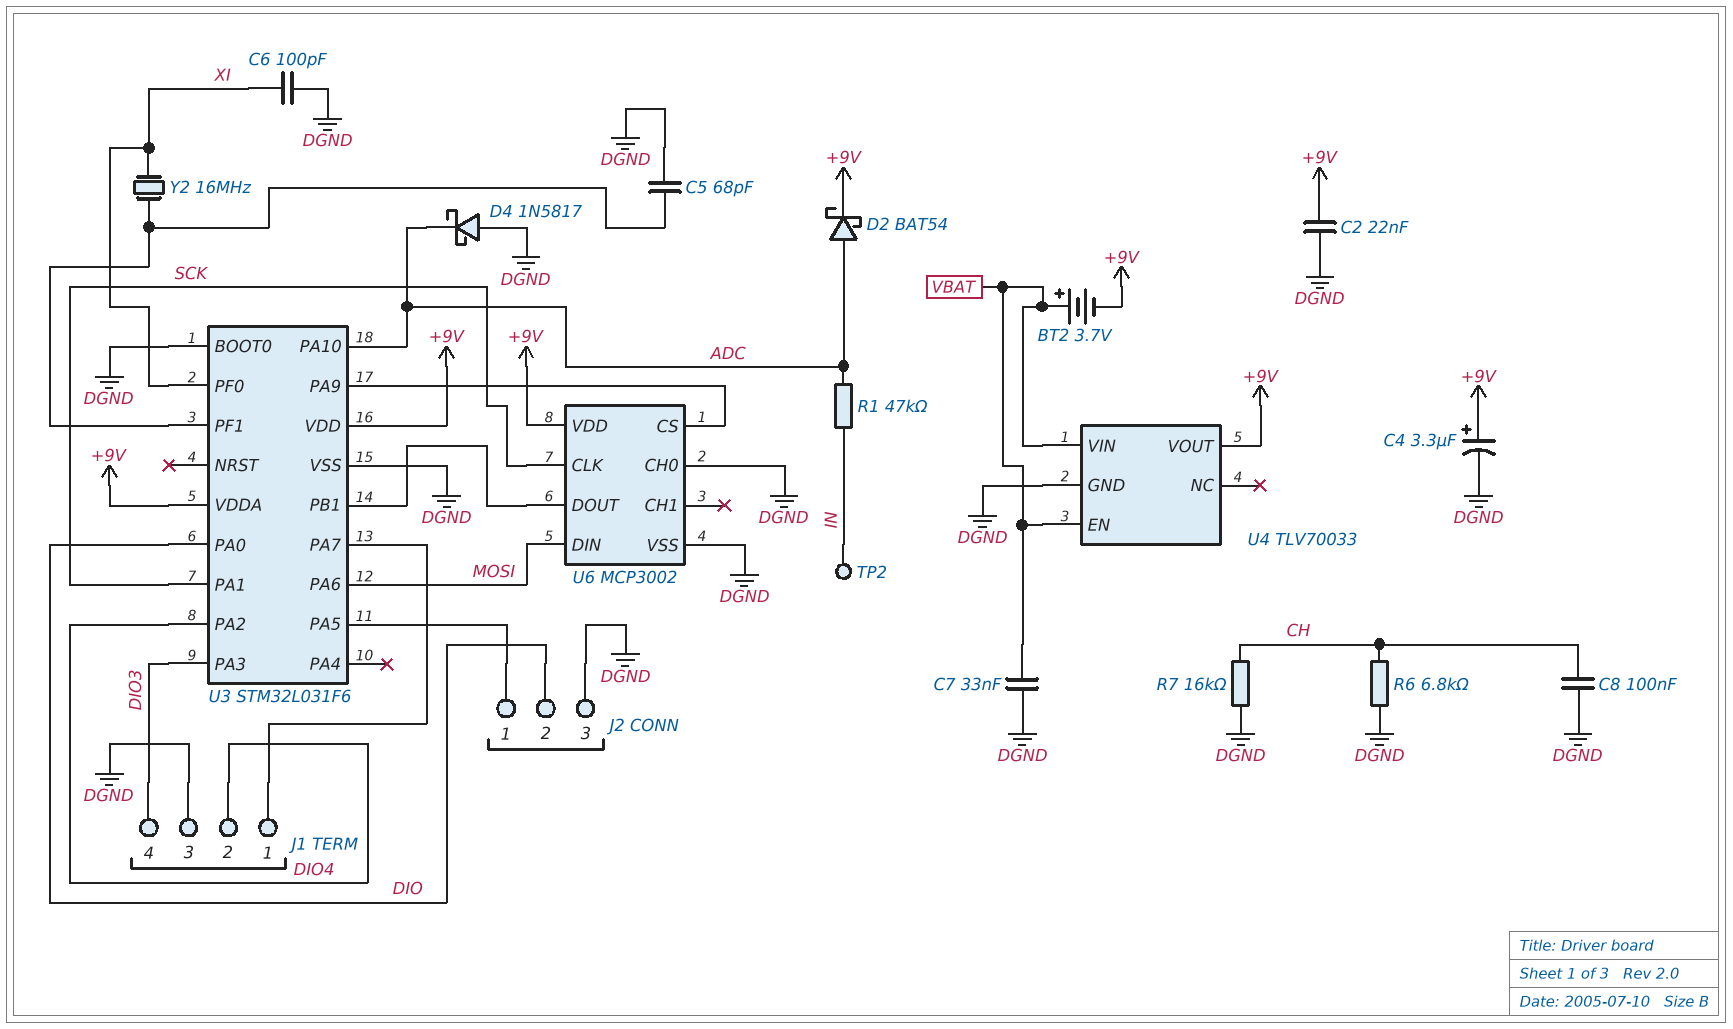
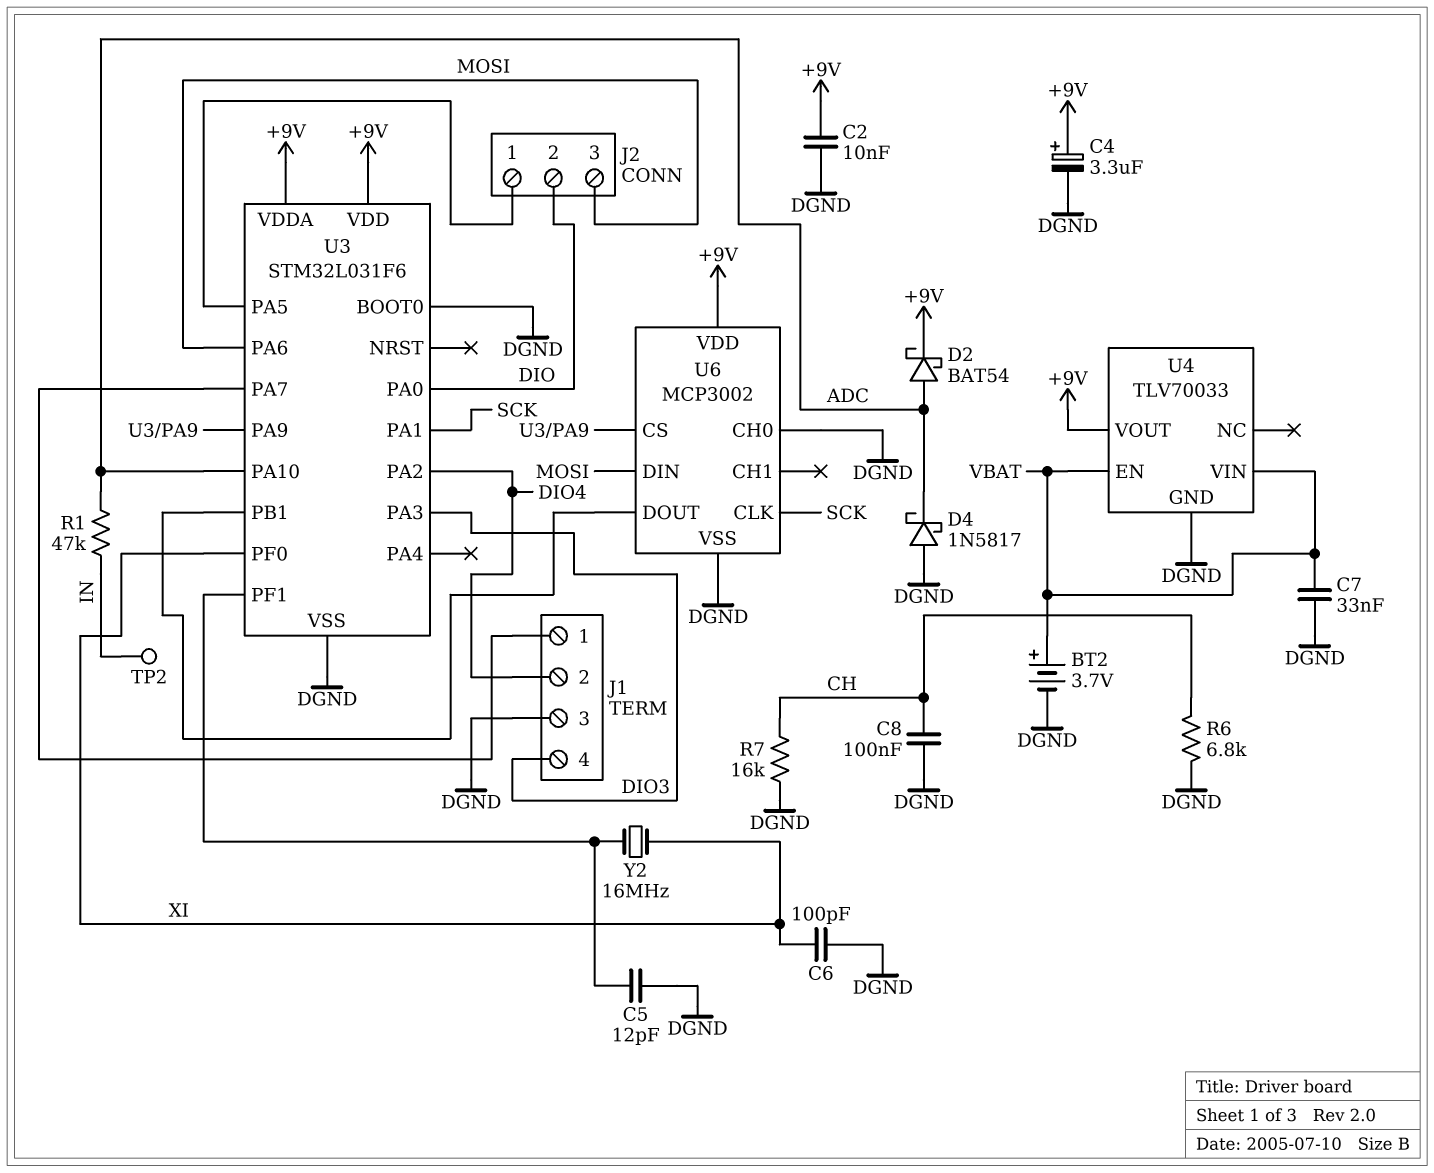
BT2: 3.7V (plus VBAT, minus +9V) -> 3.7V (plus VBAT, minus DGND)
C2: 22nF (+9V, DGND) -> 10nF (+9V, DGND)
C5: 68pF (DGND, U3/PF1) -> 12pF (DGND, U3/PF1)
J2 pin 3: DGND -> MOSI

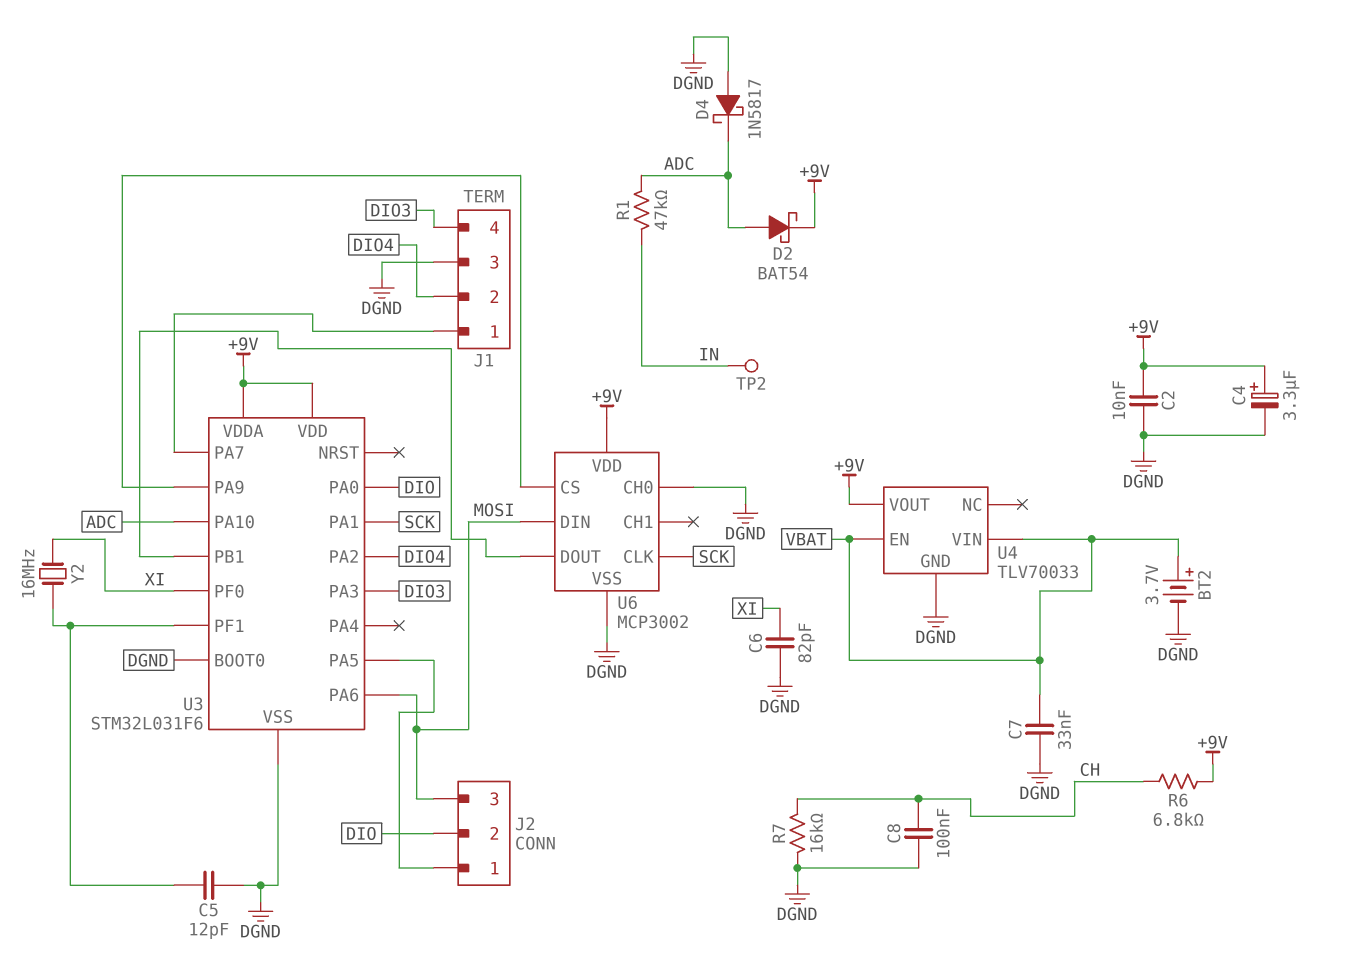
C6: 100pF (DGND, XI) -> 82pF (DGND, XI)
R6: 6.8k (CH, DGND) -> 6.8k (+9V, CH)

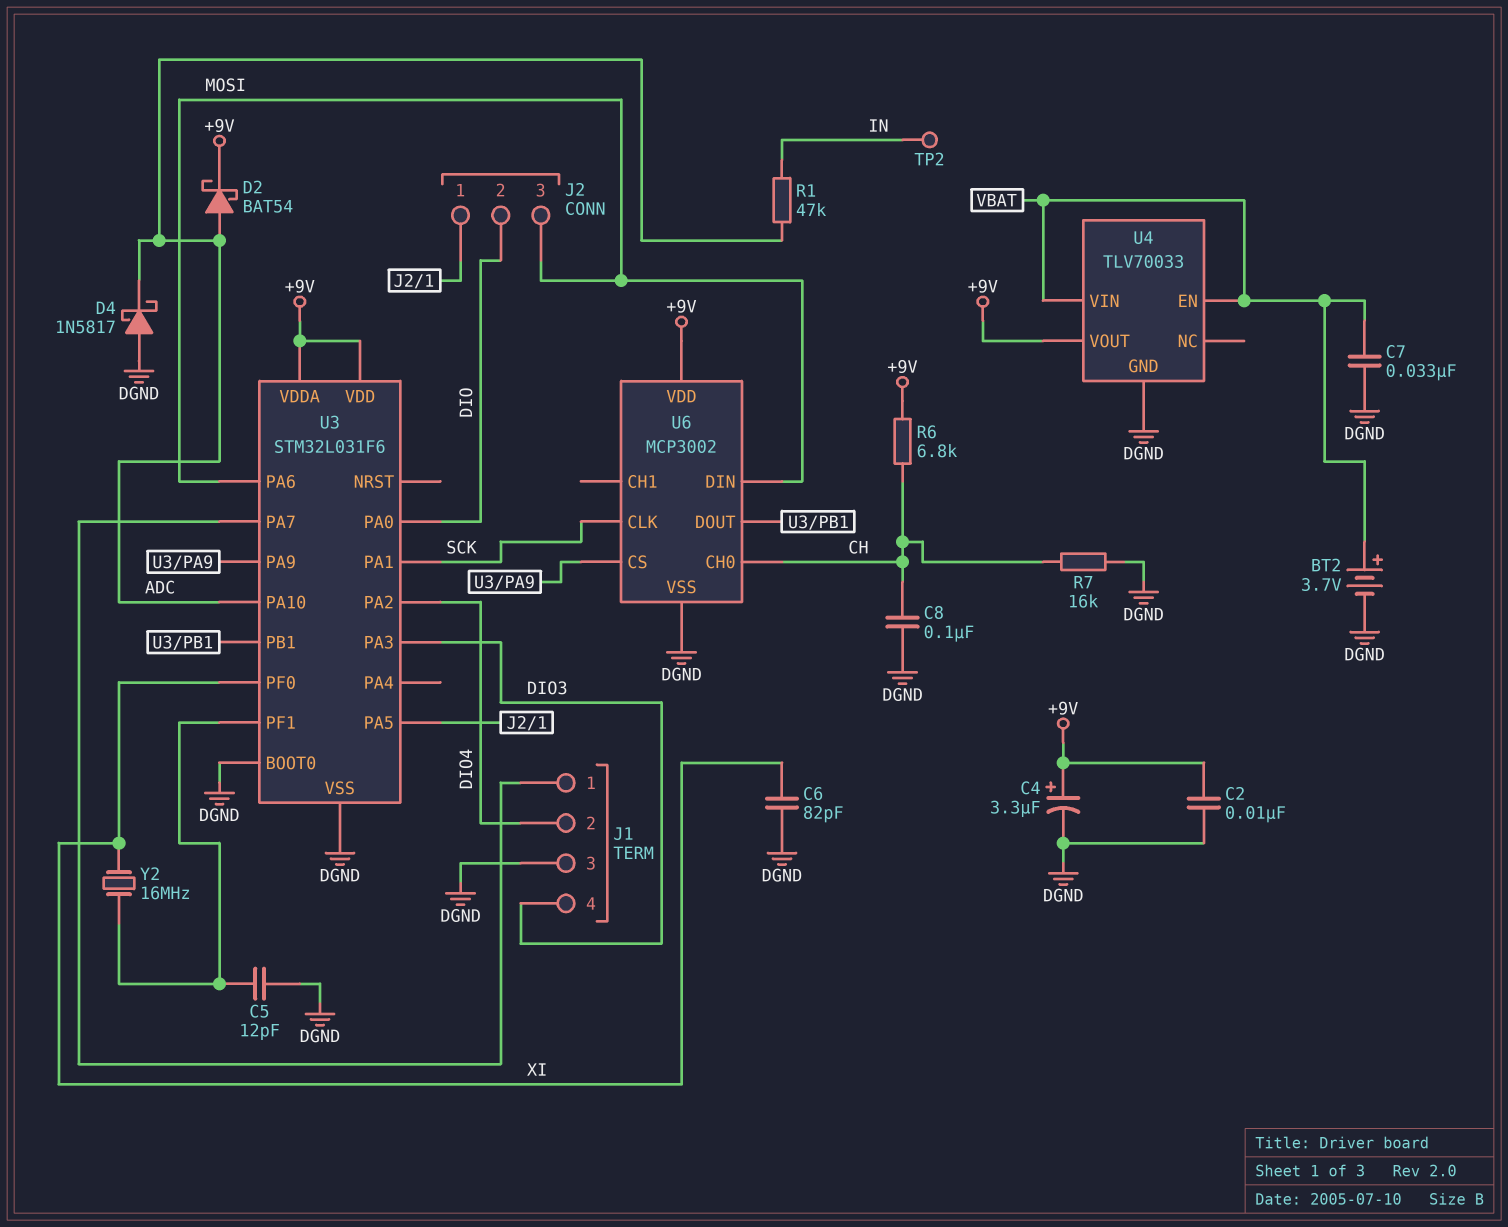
U6 pin CH0: DGND -> CH

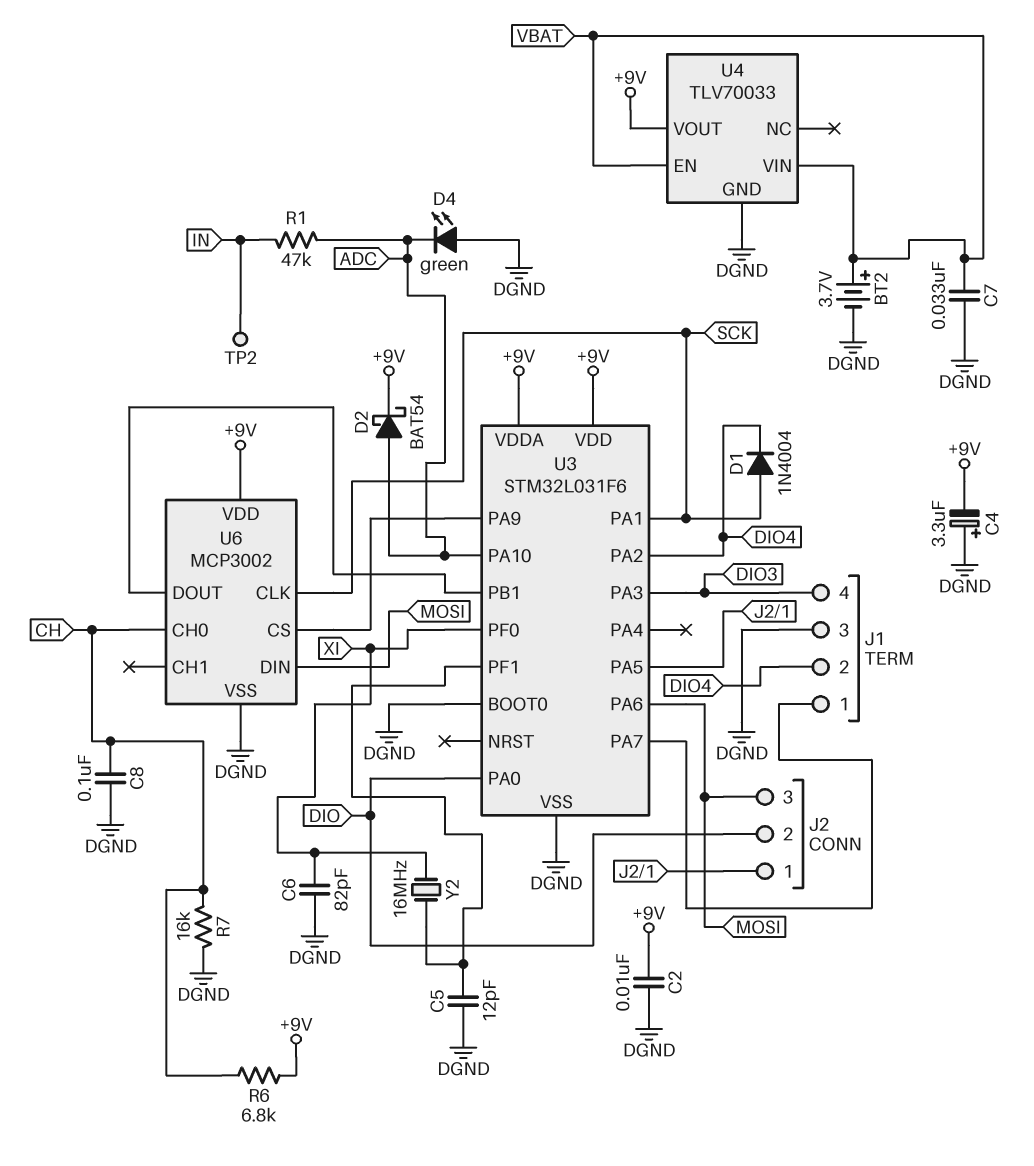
C4: 3.3uF (plus +9V, minus DGND) -> 3.3uF (plus DGND, minus +9V)
D1: none -> diode 1N4004 (A SCK, K DIO4)
D4: schottky 1N5817 (A DGND, K ADC) -> LED green (A DGND, K ADC)

